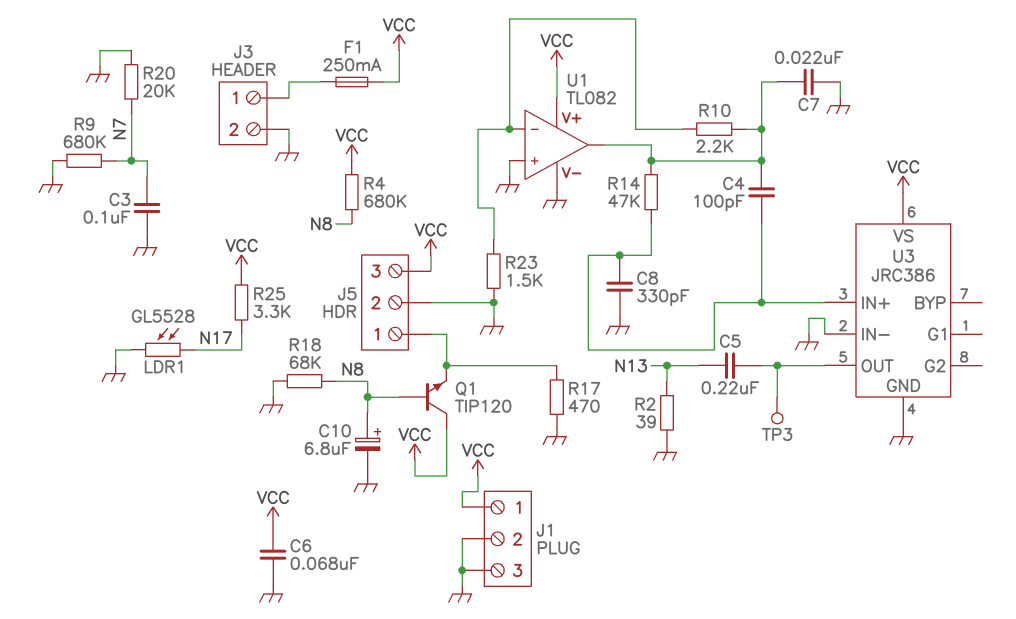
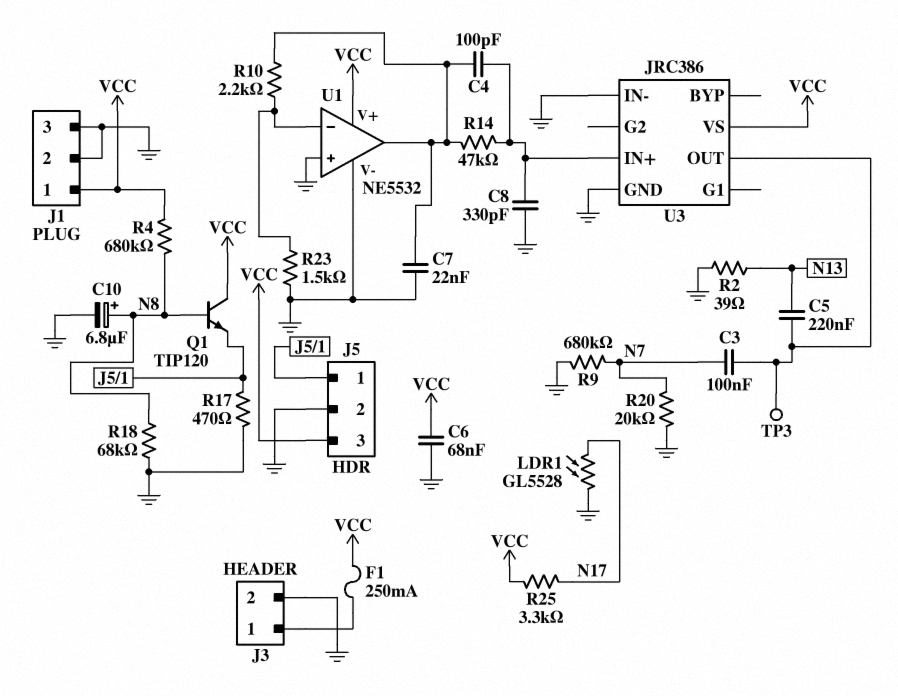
C3: 100nF (GND, N7) -> 100nF (N7, U3/OUT)
U1: TL082 -> NE5532

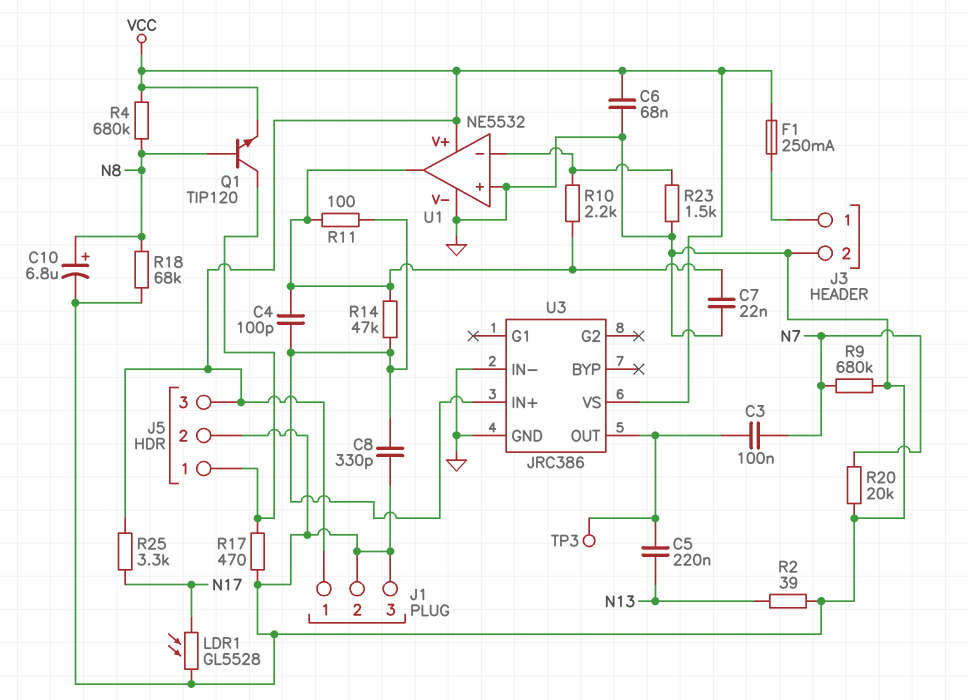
Q1: NPN TIP120 (B N8, C VCC, E J5/1) -> NPN TIP120 (B N8, C J5/1, E VCC)
R11: none -> 100 (U1/out, U3/IN+)

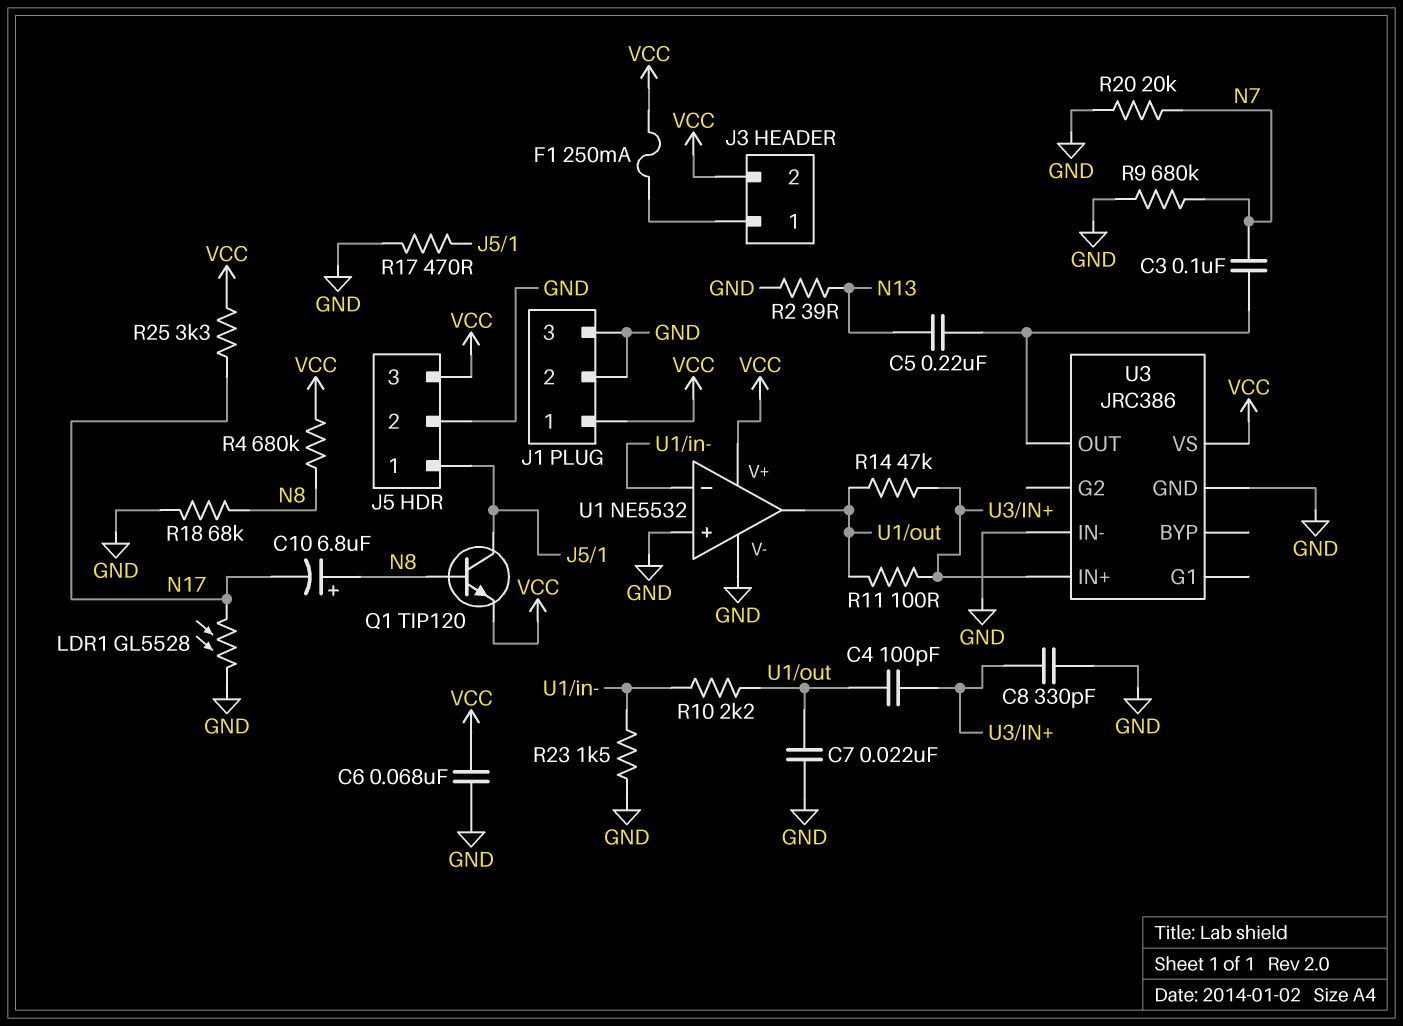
C10: 6.8uF (plus N8, minus GND) -> 6.8uF (plus N8, minus N17)
J3 pin 2: GND -> VCC
TP3: test point (U3/OUT) -> none

